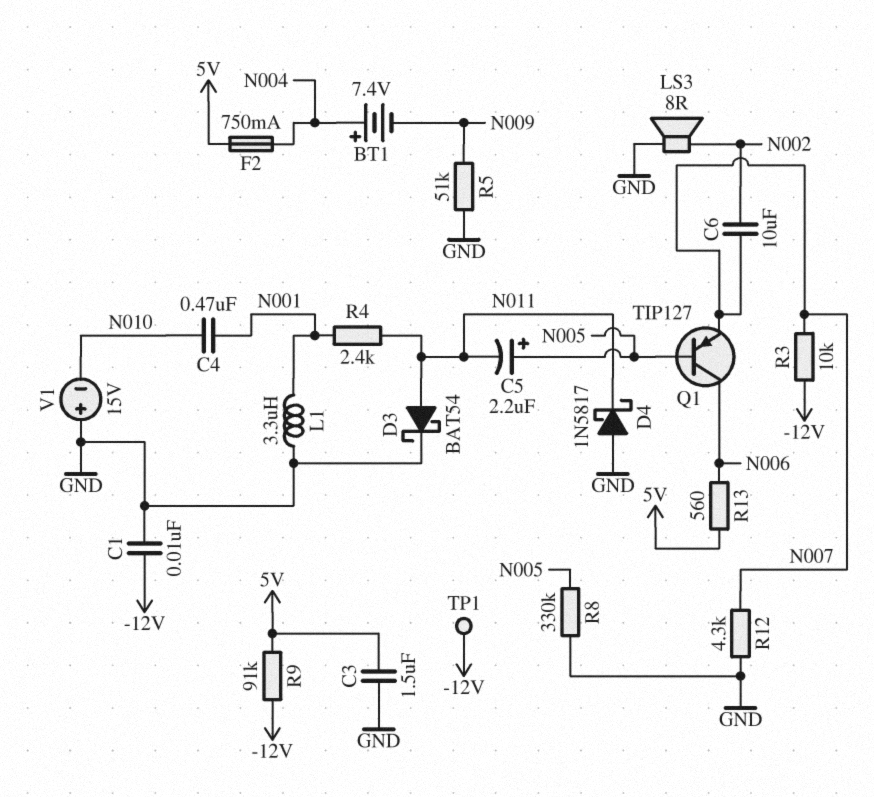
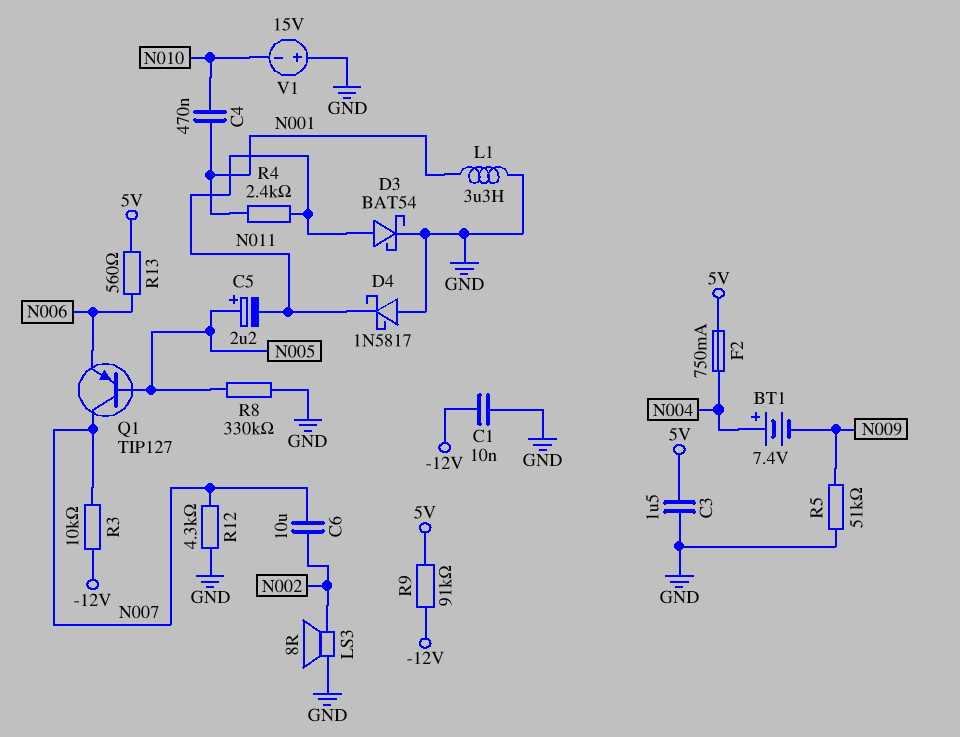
Q1: PNP TIP127 (B N005, C N006, E N007) -> PNP TIP127 (B N005, C N007, E N006)
TP1: test point (-12V) -> none

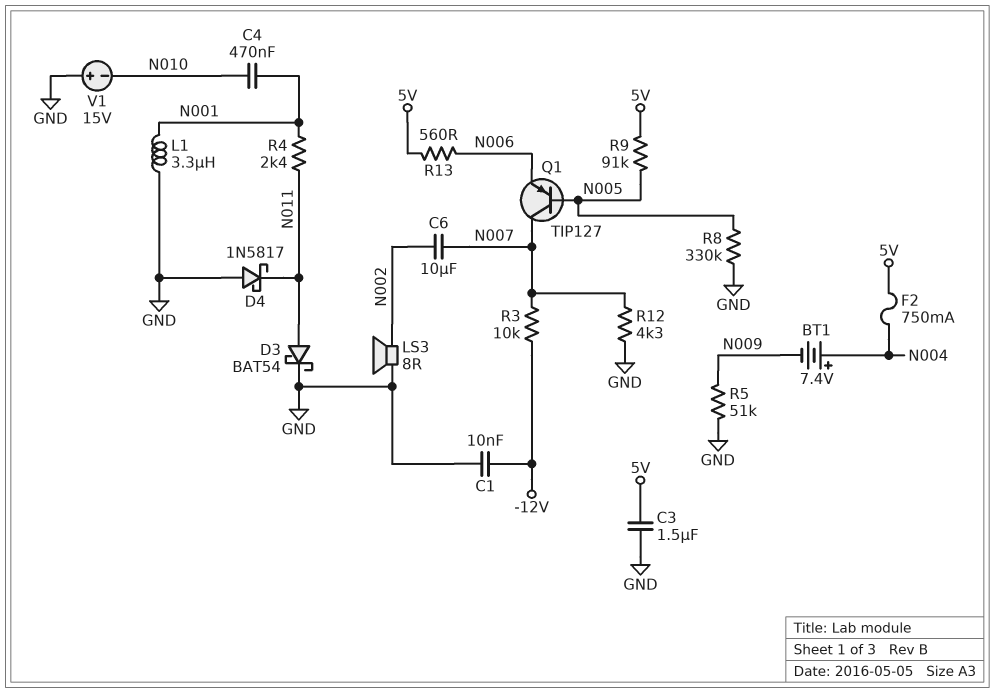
C5: 2.2uF (plus N005, minus N011) -> none
R9: 91k (-12V, 5V) -> 91k (5V, N005)

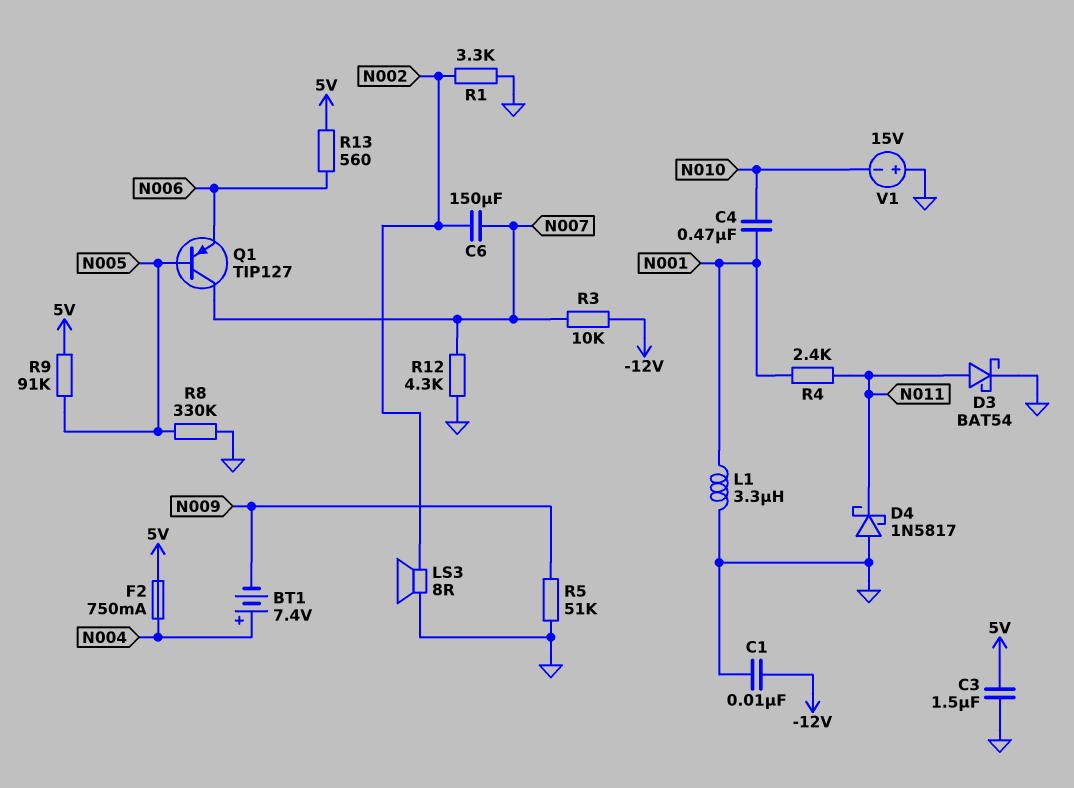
C6: 10uF (N002, N007) -> 150uF (N002, N007)
R1: none -> 3.3k (GND, N002)

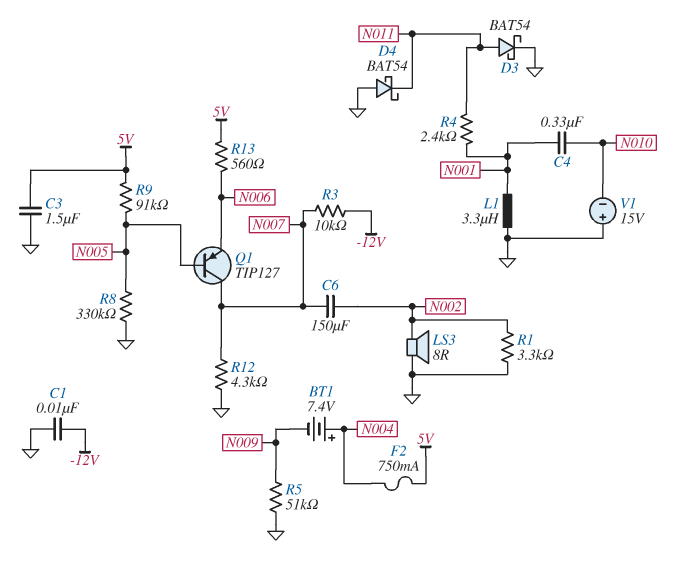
C4: 470nF (N001, N010) -> 330nF (N001, N010)
D4: schottky 1N5817 (A GND, K N011) -> schottky BAT54 (A GND, K N011)

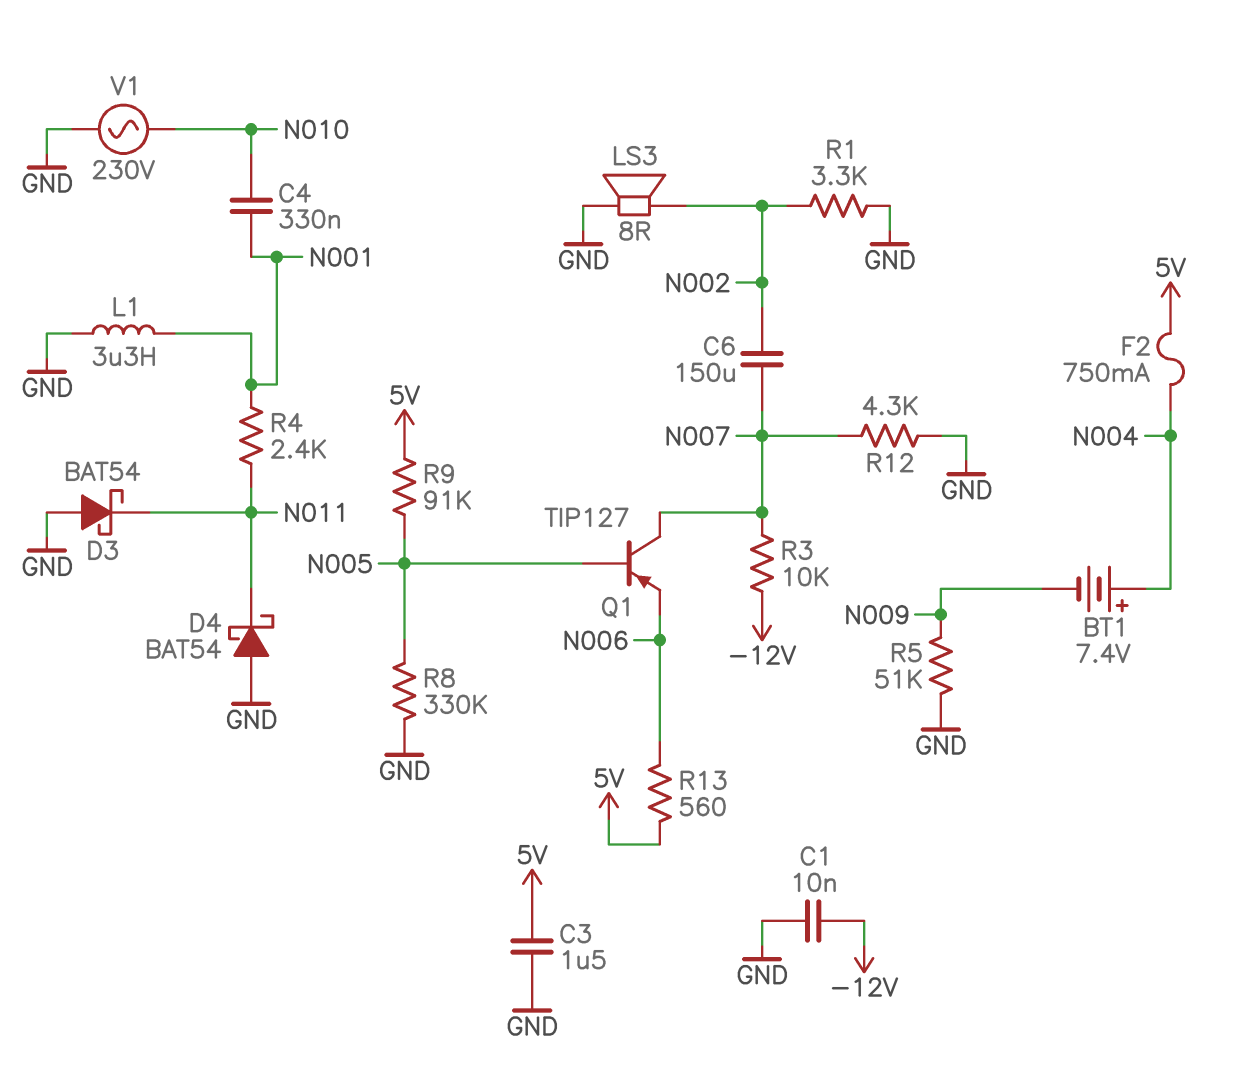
D3: schottky BAT54 (A N011, K GND) -> schottky BAT54 (A GND, K N011)
V1: 15V (plus GND, minus N010) -> AC 230V (GND, N010)

